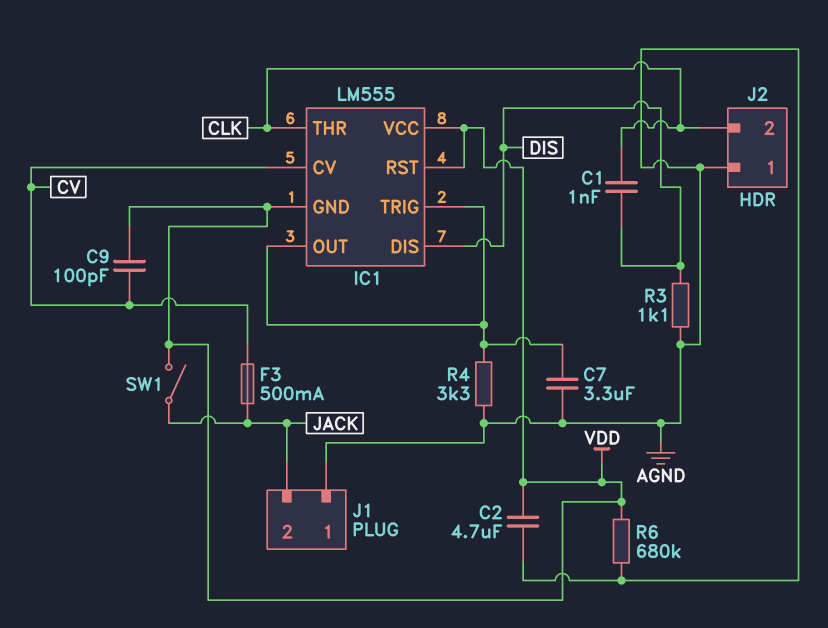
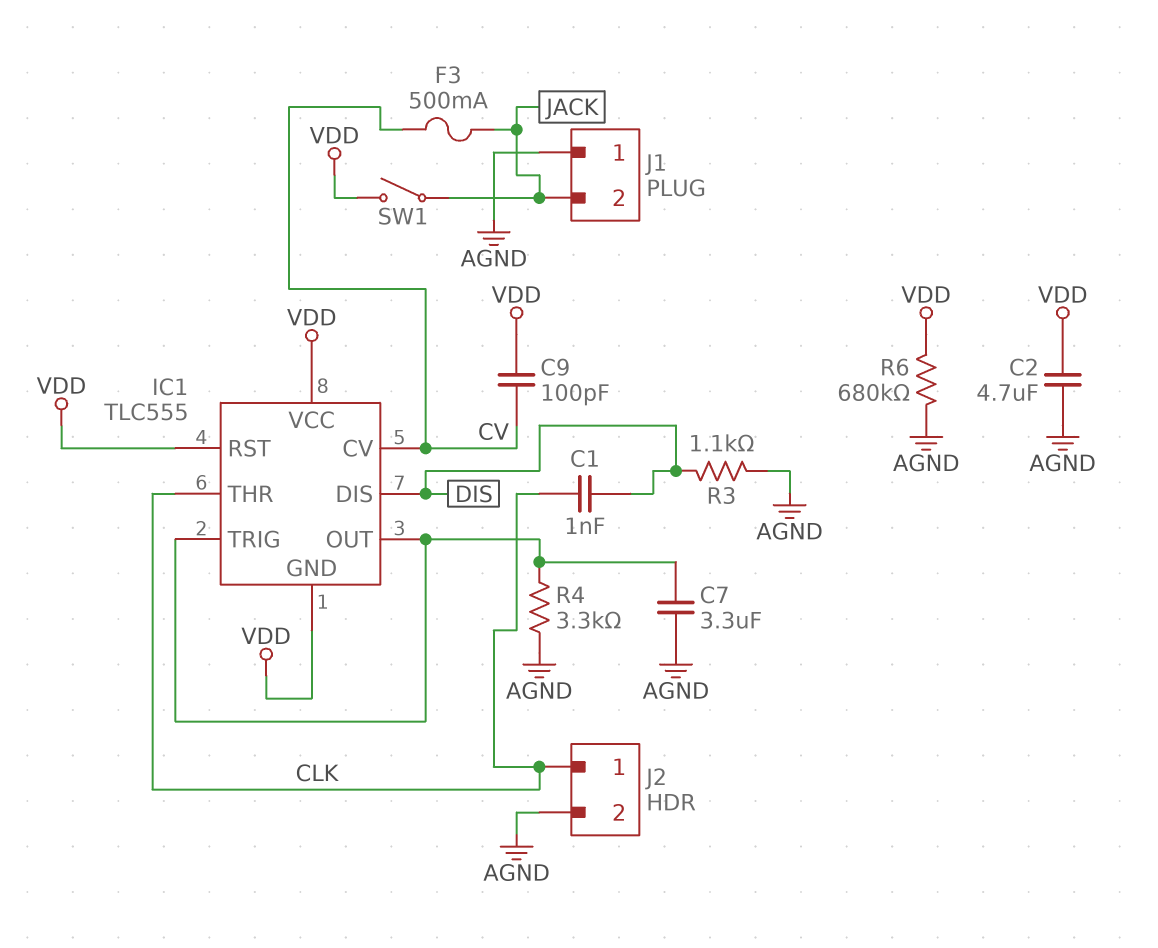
IC1: LM555 -> TLC555
J2 pin 1: AGND -> CLK
J2 pin 2: CLK -> AGND

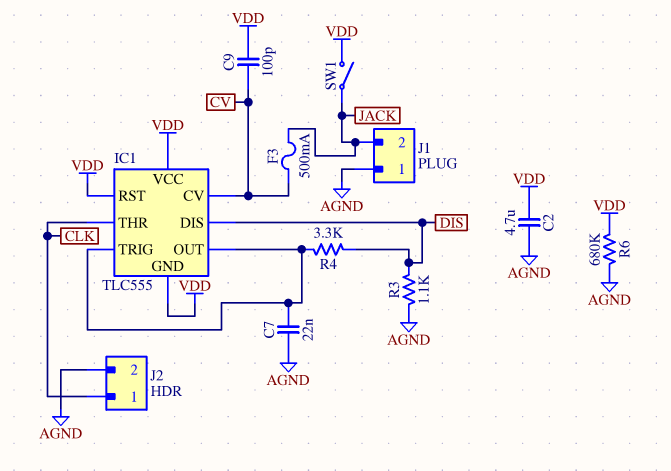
C1: 1nF (CLK, DIS) -> none
C7: 3.3uF (AGND, IC1/OUT) -> 22nF (AGND, IC1/OUT)
R4: 3.3k (AGND, IC1/OUT) -> 3.3k (DIS, IC1/OUT)

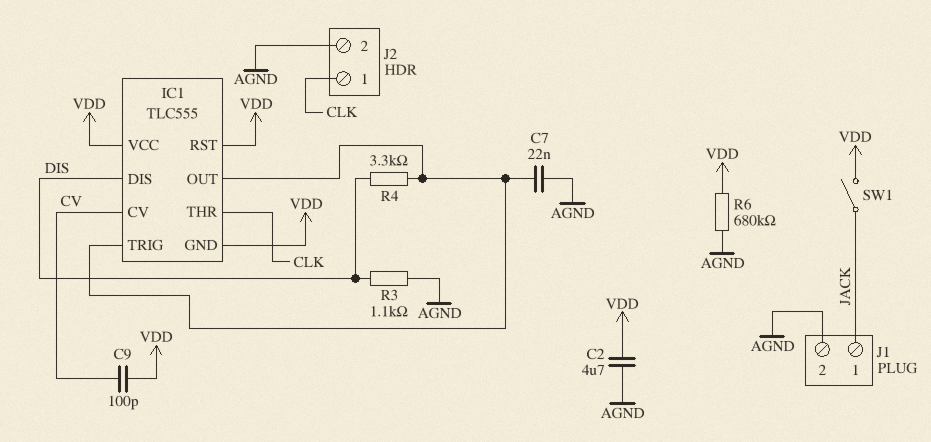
F3: 500mA (CV, JACK) -> none
J1 pin 1: AGND -> JACK
J1 pin 2: JACK -> AGND

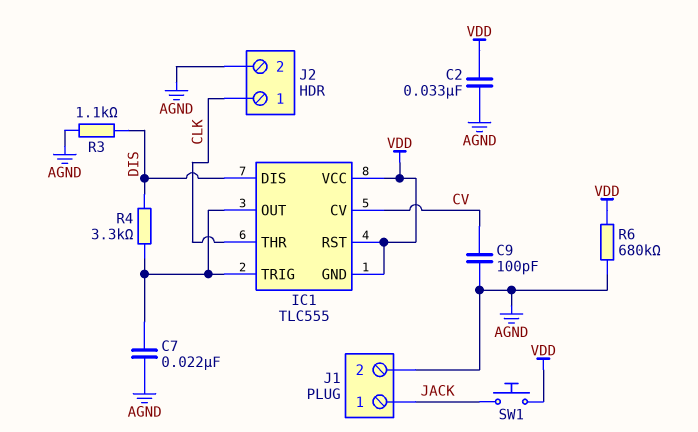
C2: 4.7uF (AGND, VDD) -> 33nF (AGND, VDD)
C9: 100pF (CV, VDD) -> 100pF (AGND, CV)
SW1: switch (JACK, VDD) -> button (JACK, VDD)

